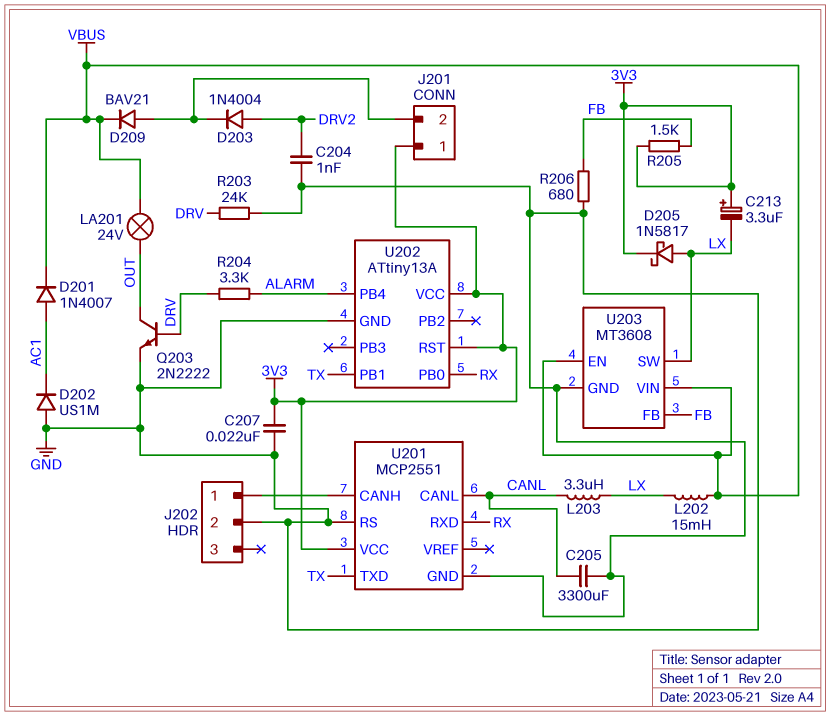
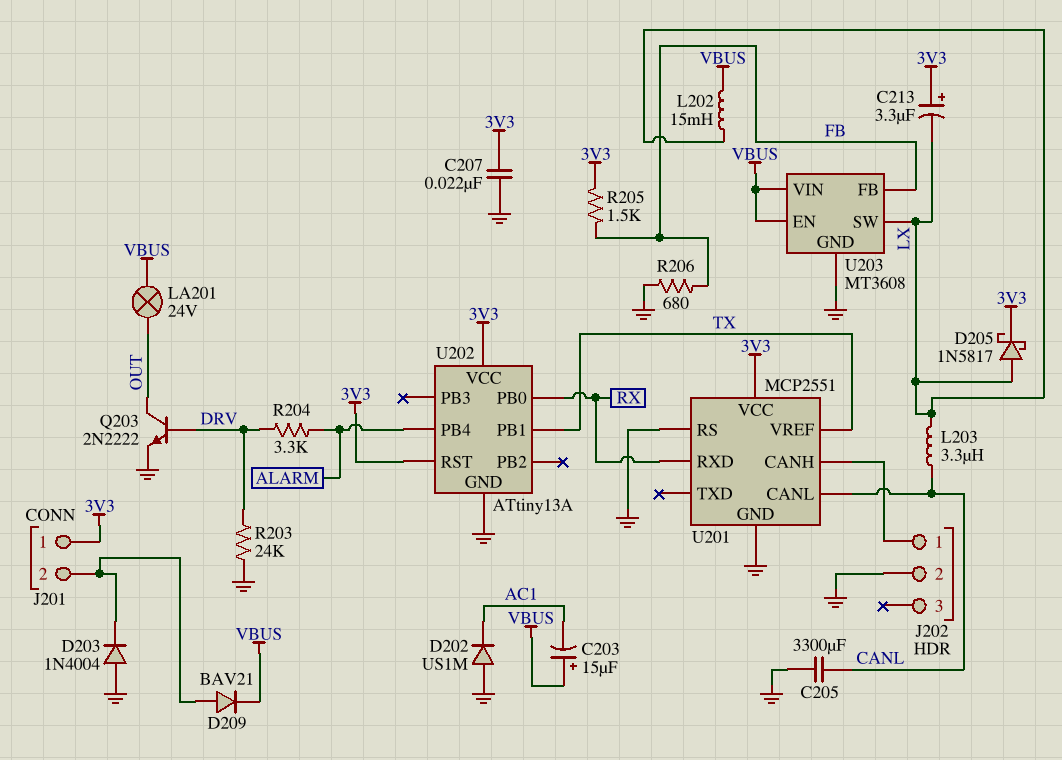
C203: none -> 15uF (plus VBUS, minus AC1)
C204: 1nF (DRV2, GND) -> none
D201: diode 1N4007 (A AC1, K VBUS) -> none
D203: diode 1N4004 (A DRV2, K J201/2) -> diode 1N4004 (A GND, K J201/2)
U201 pin TXD: TX -> none
U201 pin VREF: none -> TX

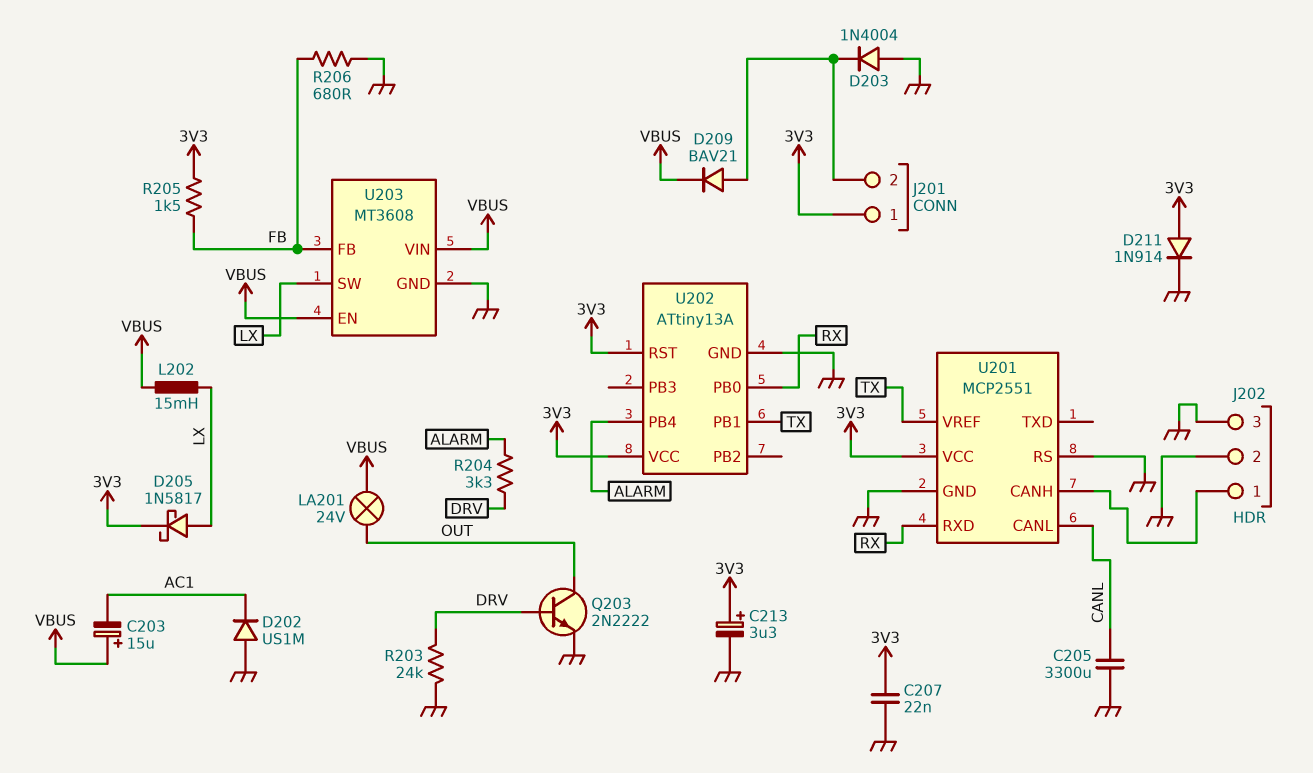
C213: 3.3uF (plus 3V3, minus LX) -> 3.3uF (plus 3V3, minus GND)
D211: none -> diode 1N914 (A 3V3, K GND)
J202 pin 3: none -> GND
L203: 3.3uH (CANL, LX) -> none

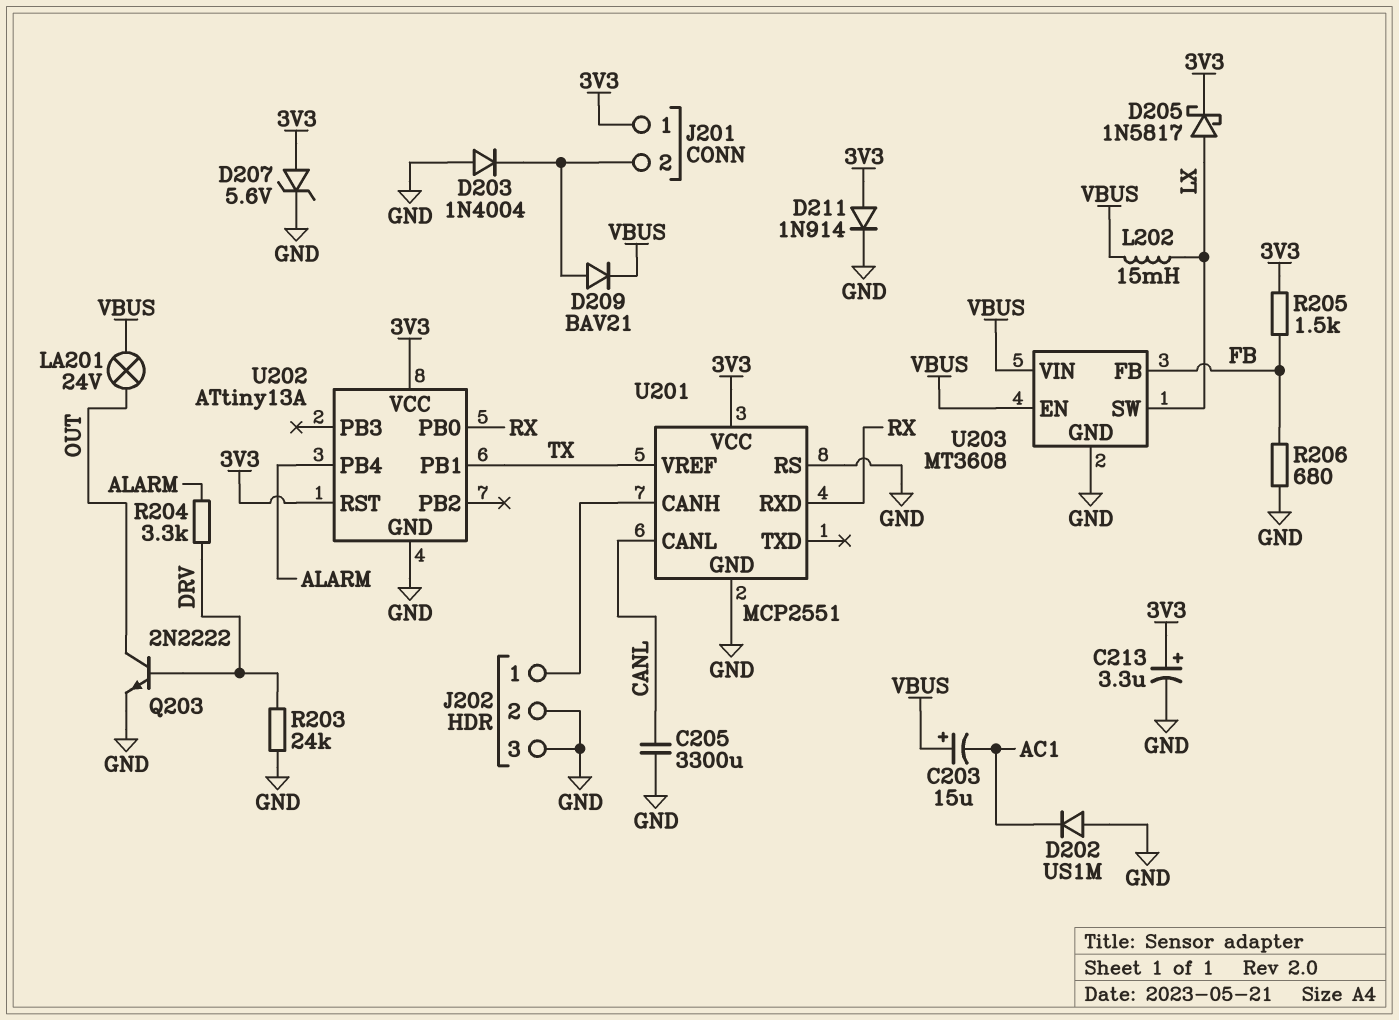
C207: 22nF (3V3, GND) -> none
D207: none -> zener 5.6V (A 3V3, K GND)

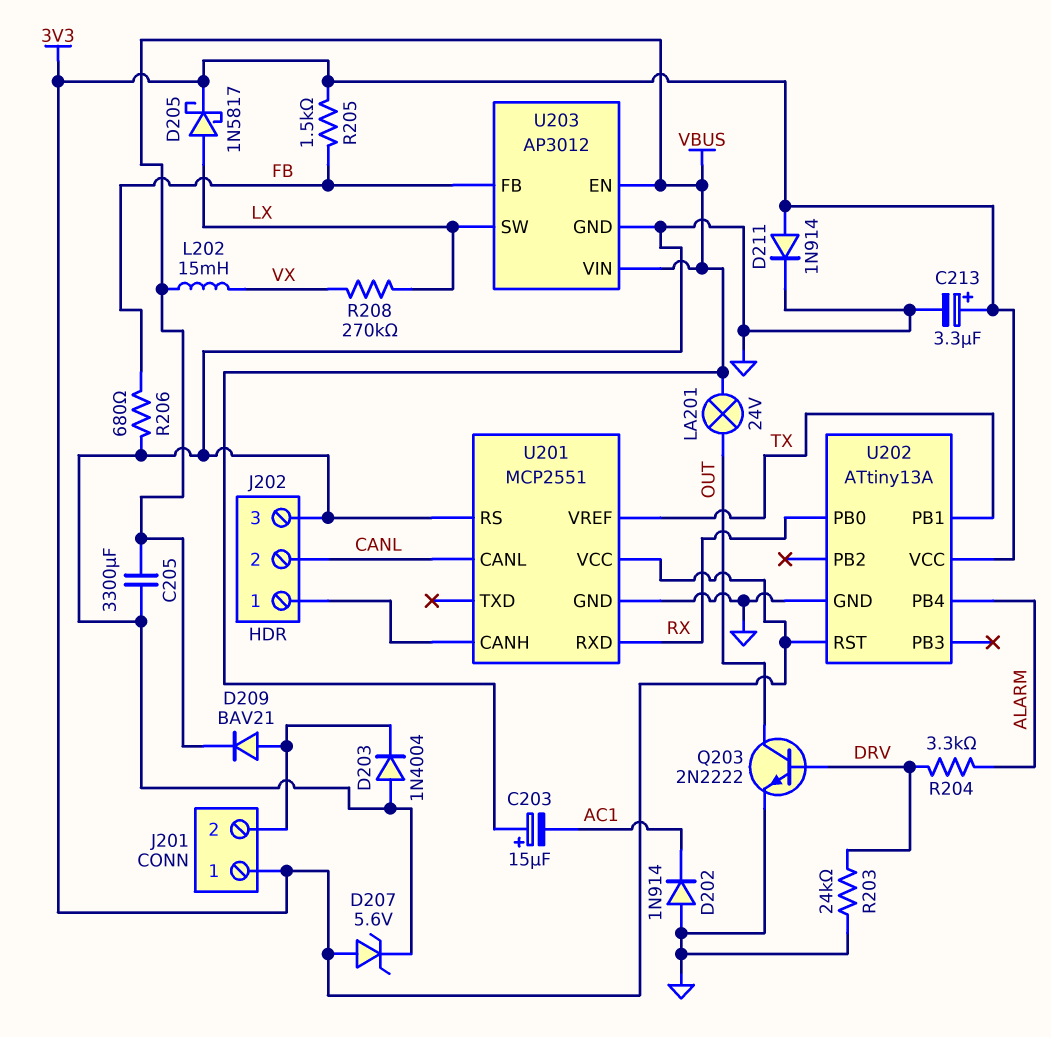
C205: 3300uF (CANL, GND) -> 3300uF (GND, VBUS)
D202: diode US1M (A GND, K AC1) -> diode 1N914 (A GND, K AC1)
J202 pin 2: GND -> CANL
L202: 15mH (LX, VBUS) -> 15mH (VBUS, VX)
R208: none -> 270k (LX, VX)
U203: MT3608 -> AP3012

